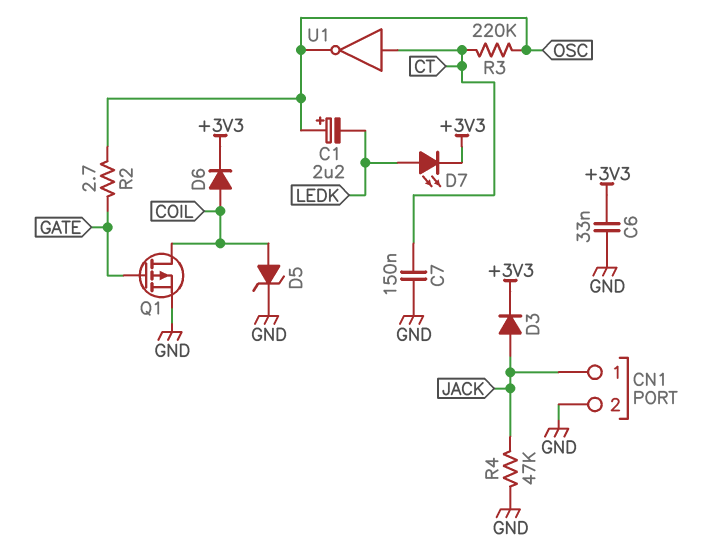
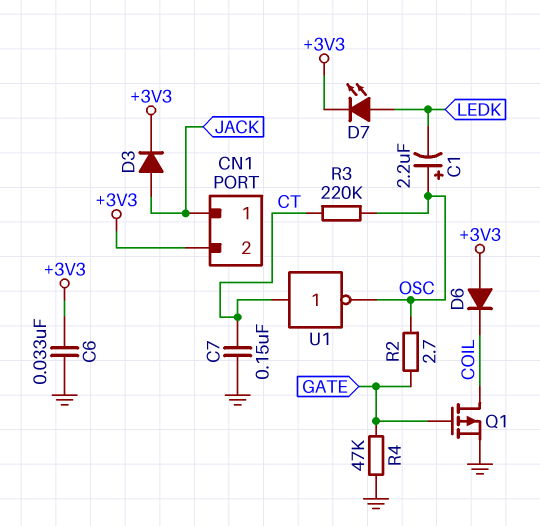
CN1 pin 2: GND -> +3V3
D5: zener (A COIL, K GND) -> none
D6: diode (A COIL, K +3V3) -> diode (A +3V3, K COIL)
R4: 47k (GND, JACK) -> 47k (GATE, GND)

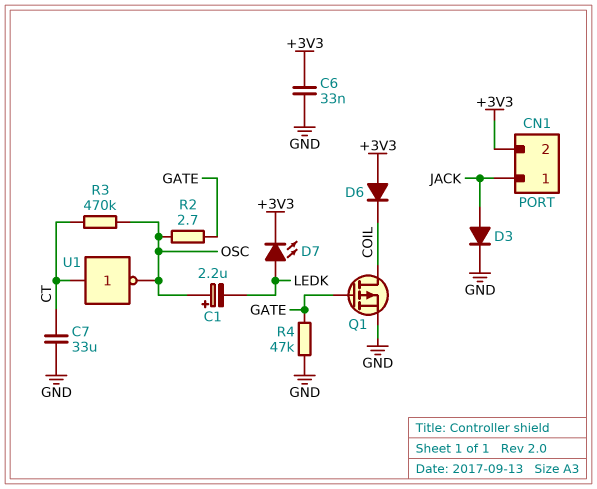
C7: 150nF (CT, GND) -> 33uF (CT, GND)
D3: diode (A JACK, K +3V3) -> diode (A JACK, K GND)
R3: 220k (CT, OSC) -> 470k (CT, OSC)

